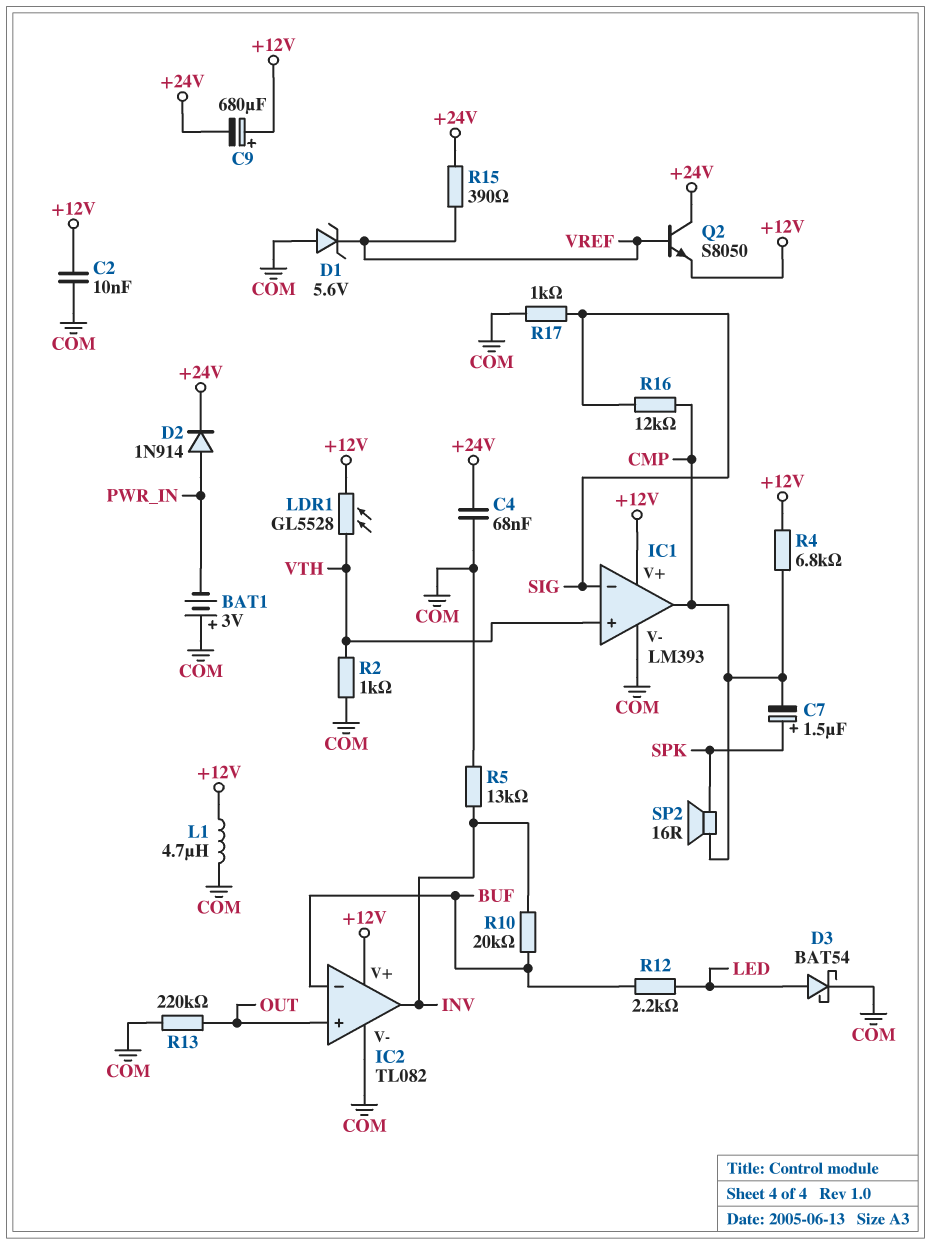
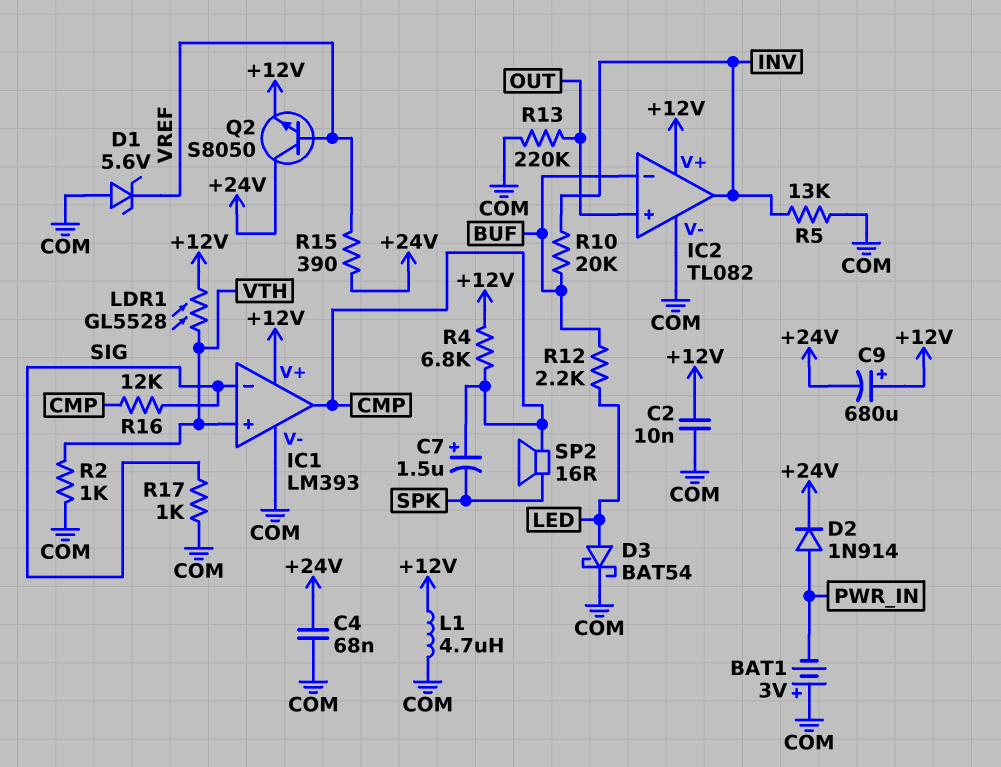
C7: 1.5uF (plus SPK, minus CMP) -> 1.5uF (plus CMP, minus SPK)

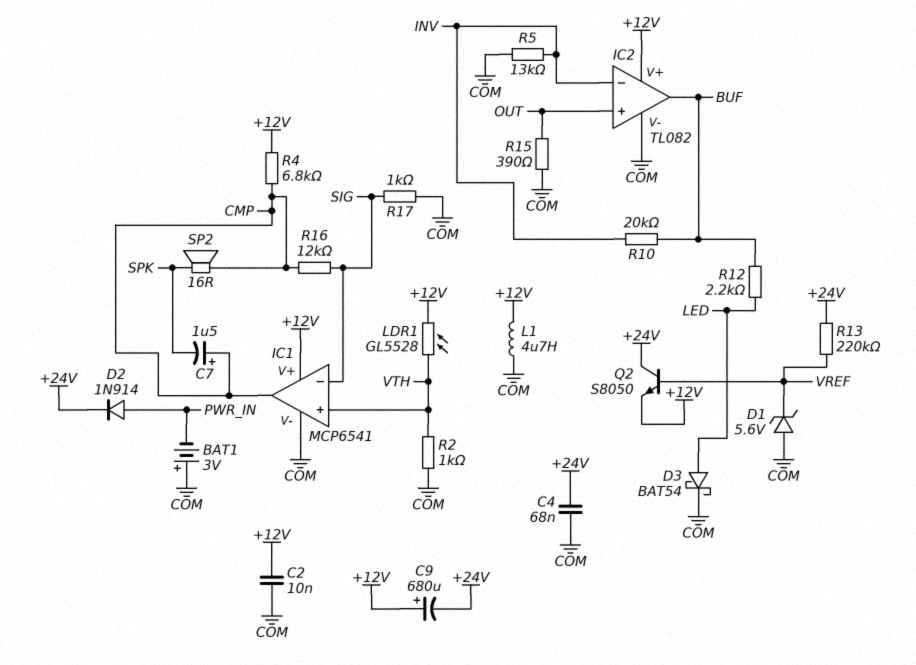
IC1: LM393 -> MCP6541
IC2 pin in-: BUF -> INV
IC2 pin out: INV -> BUF
R13: 220k (COM, OUT) -> 220k (+24V, VREF)
R15: 390 (+24V, VREF) -> 390 (COM, OUT)

